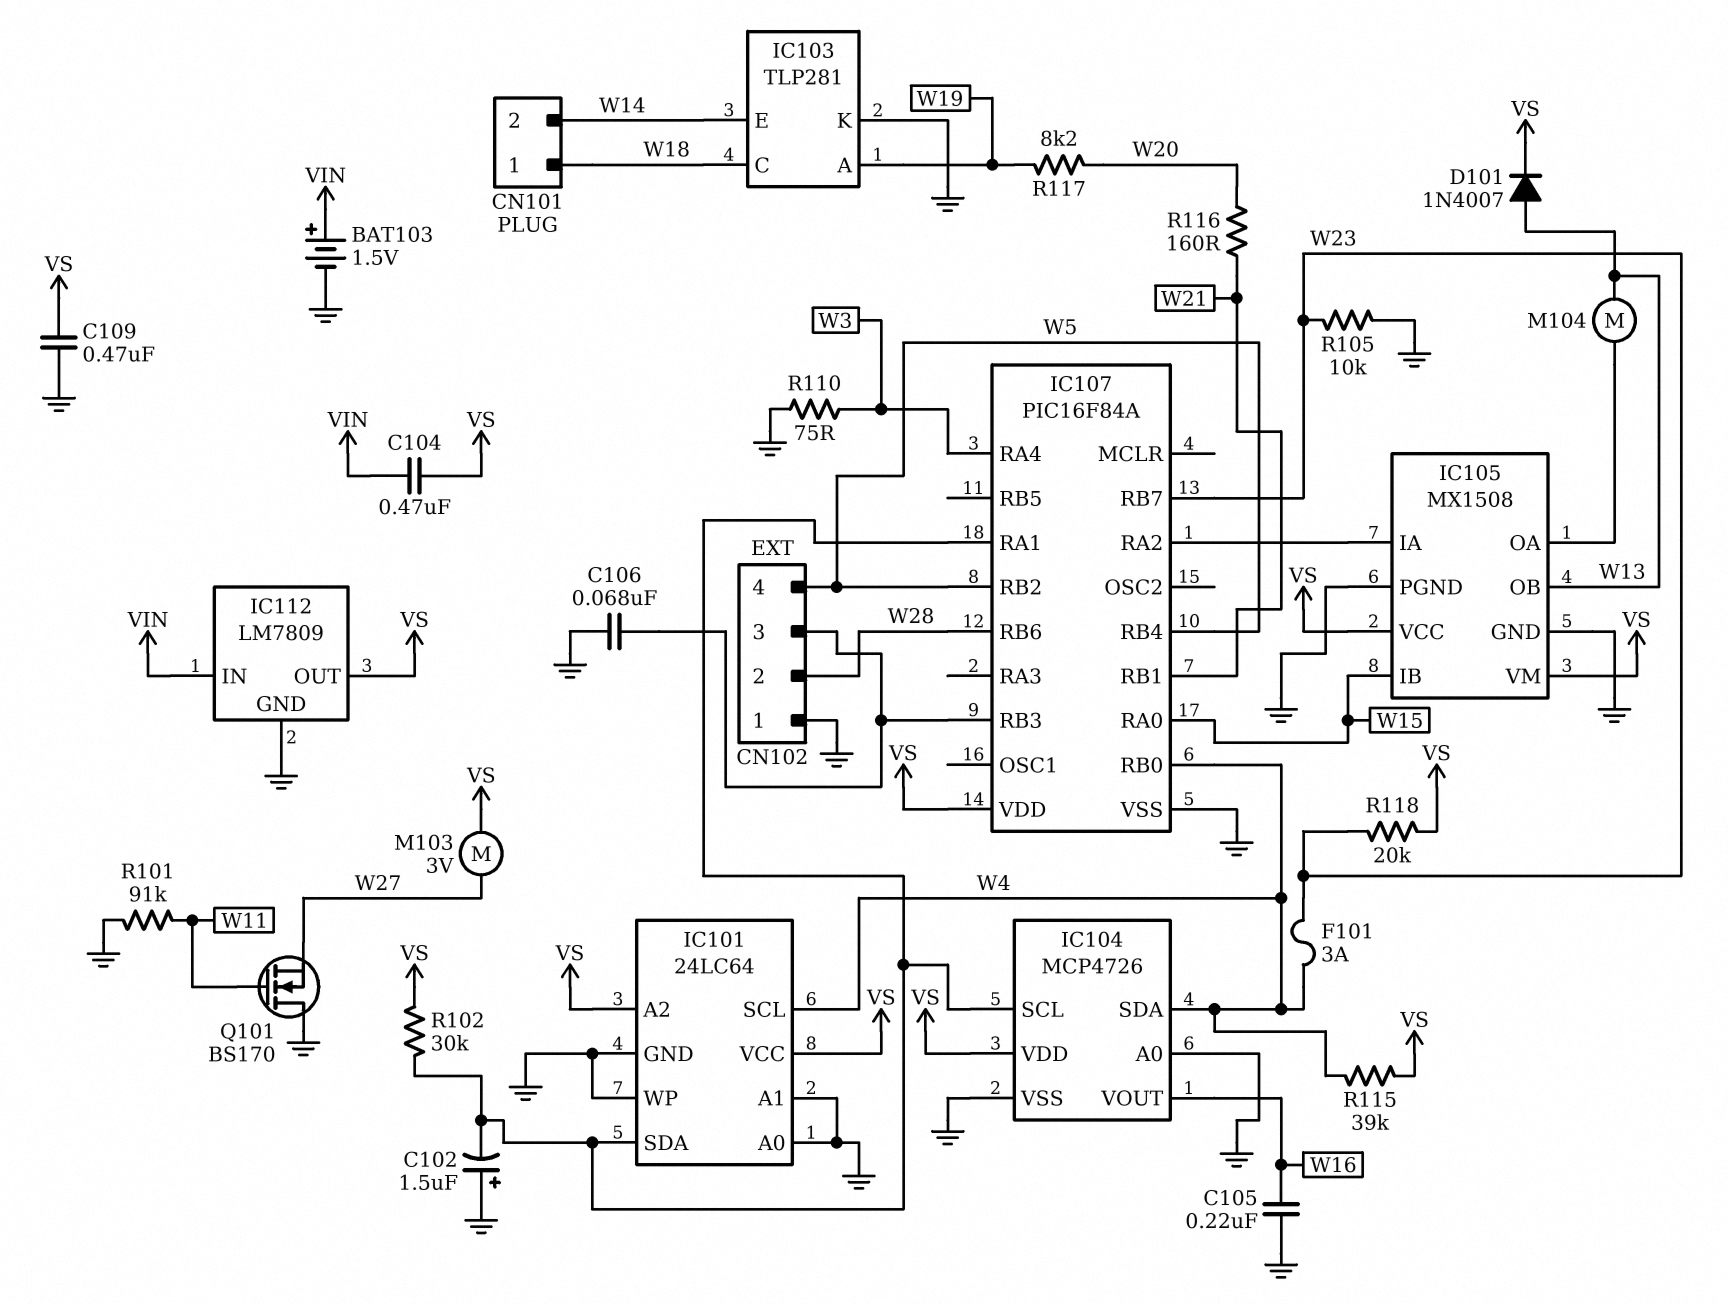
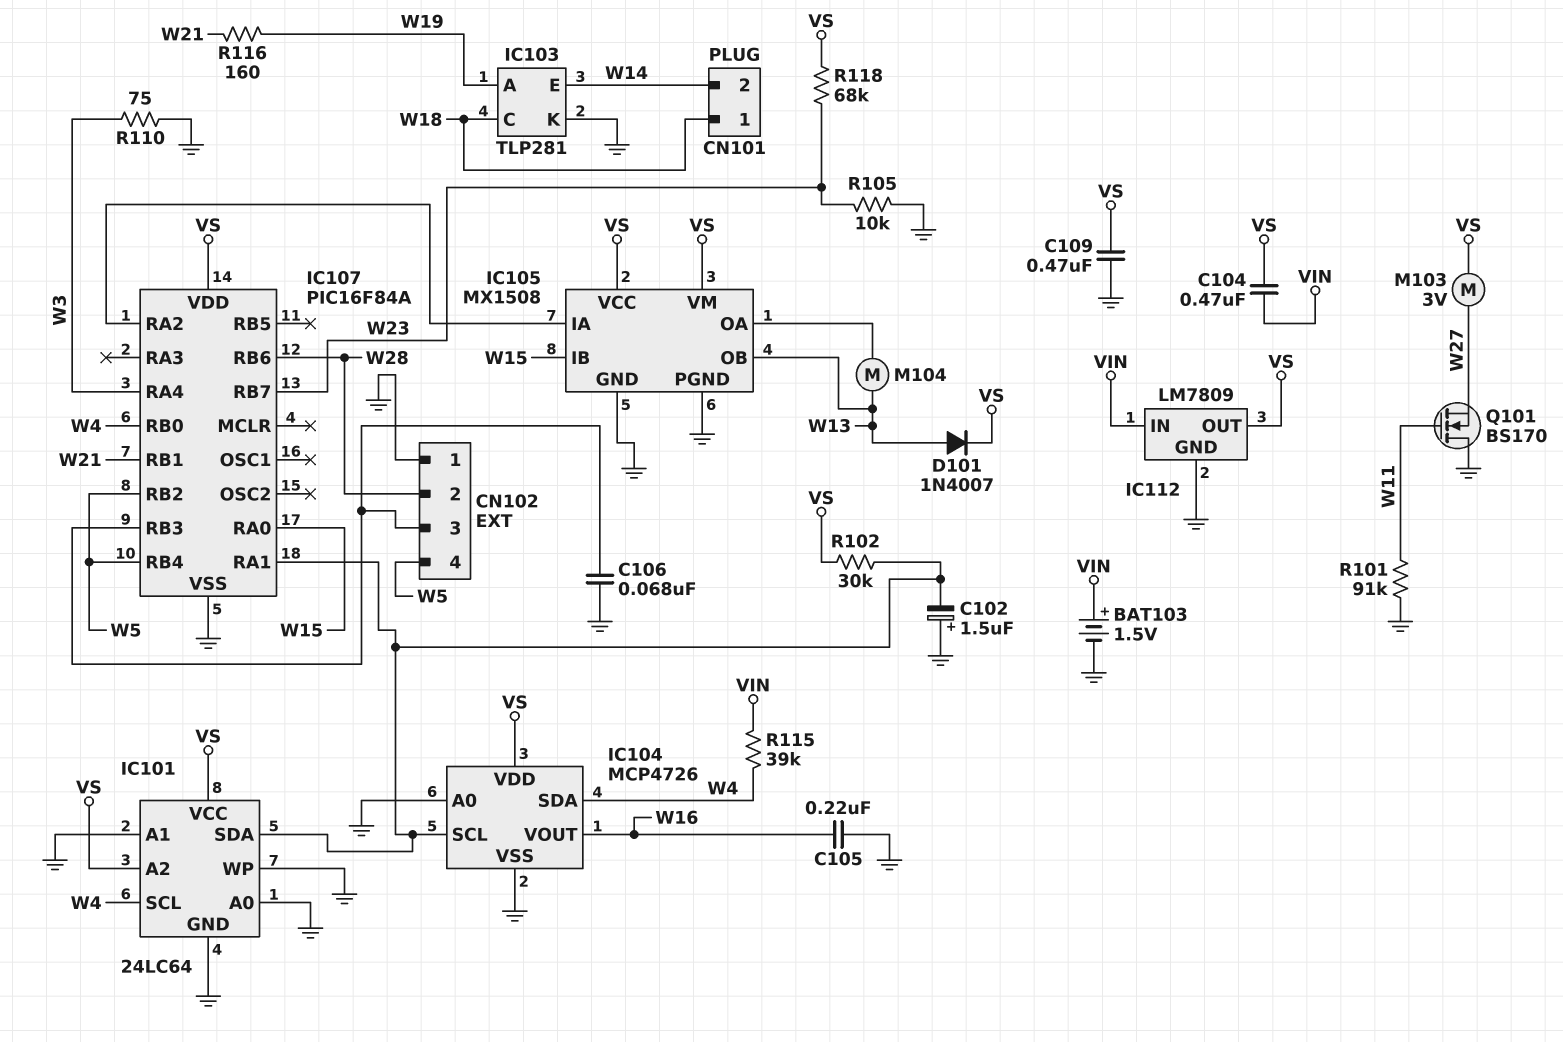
F101: 3A (W4, W23) -> none
R115: 39k (VS, W4) -> 39k (VIN, W4)
R116: 160 (W20, W21) -> 160 (W19, W21)
R117: 8.2k (W19, W20) -> none
R118: 20k (VS, W23) -> 68k (VS, W23)

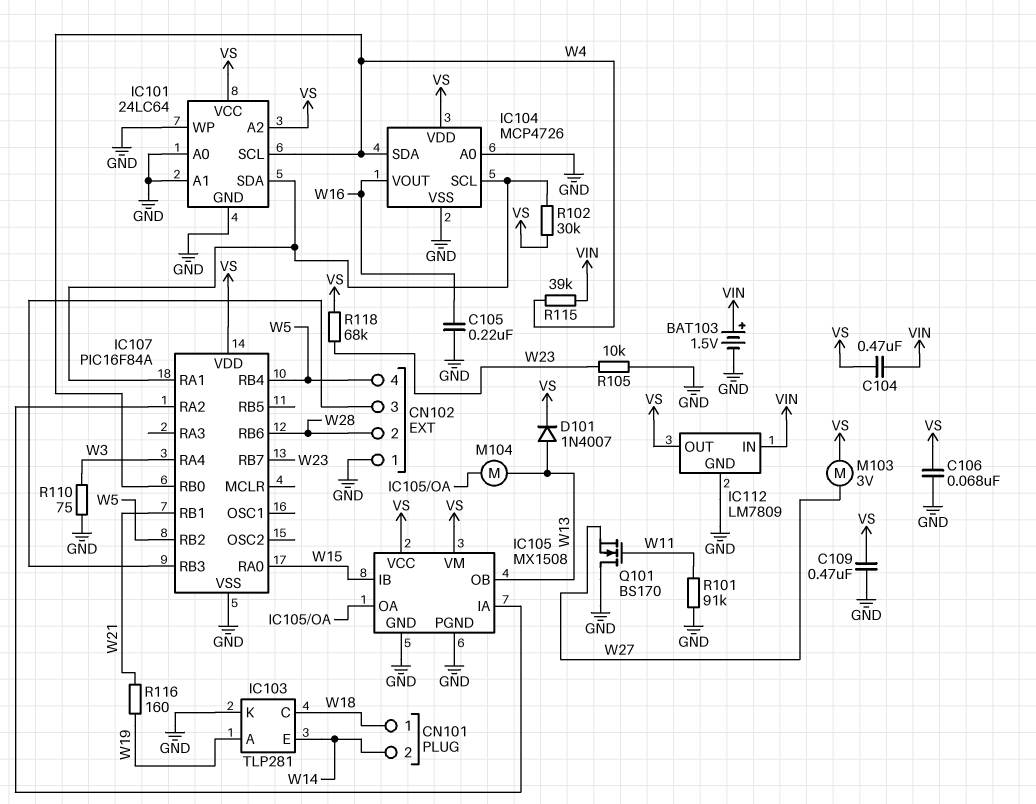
C102: 1.5uF (plus GND, minus IC101/SDA) -> none
C106: 68nF (CN102/3, GND) -> 68nF (GND, VS)

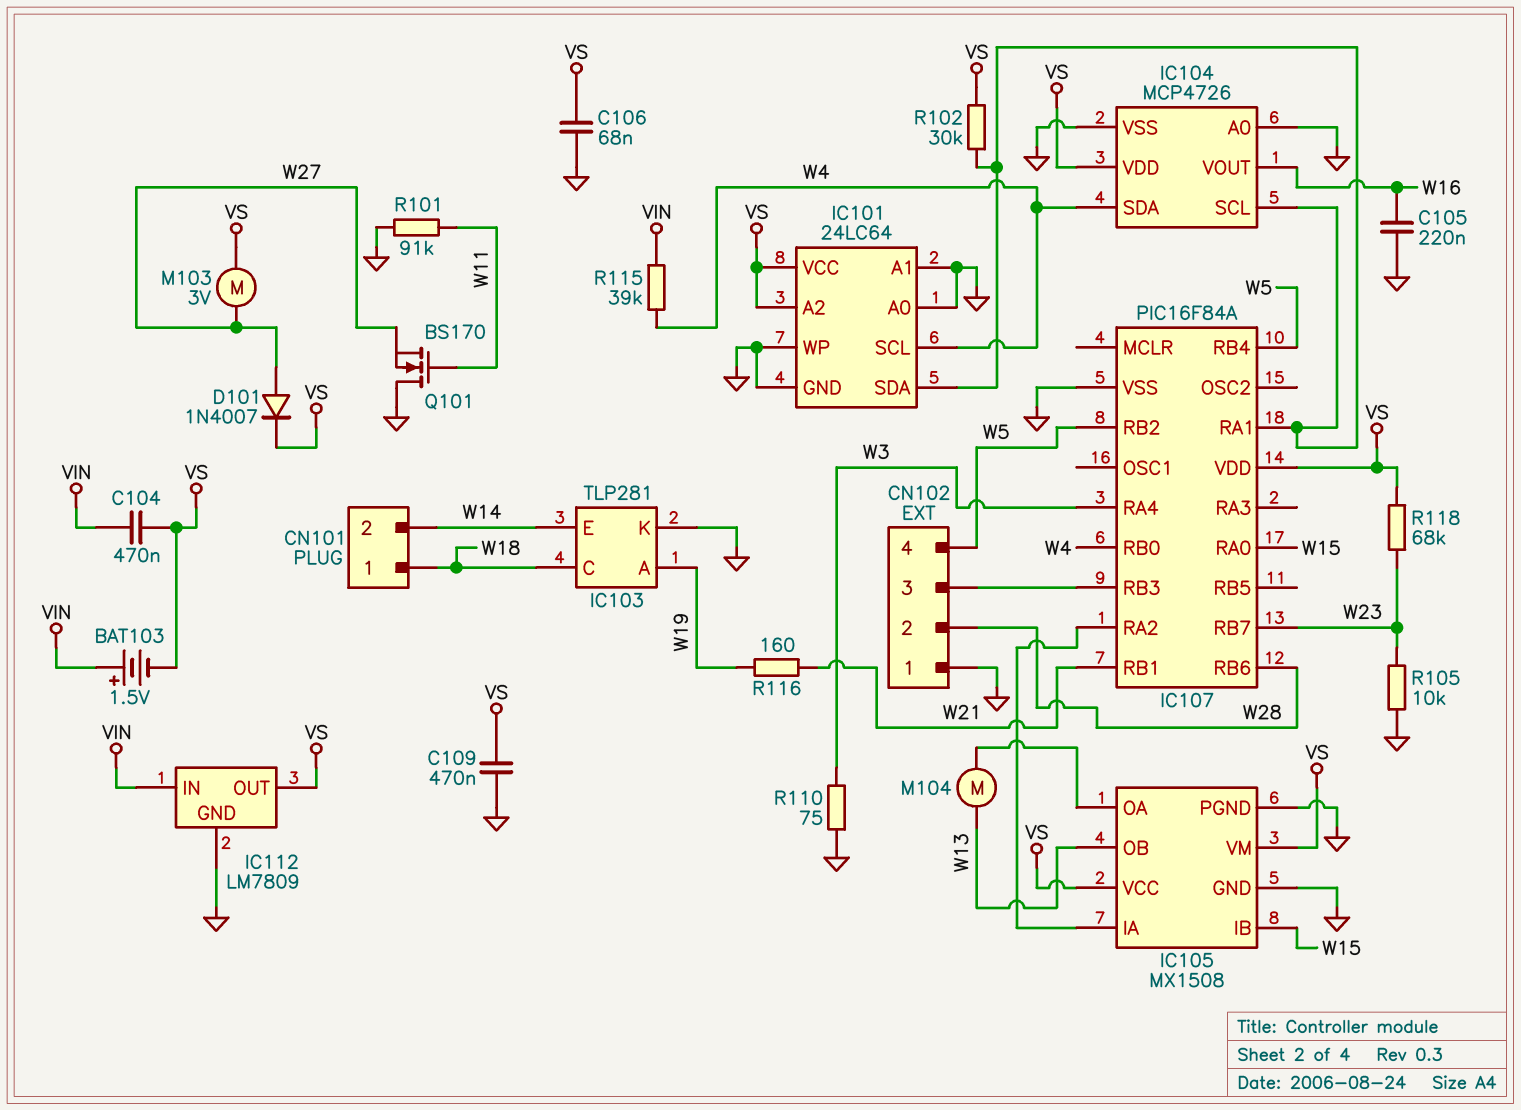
BAT103: 1.5V (plus VIN, minus GND) -> 1.5V (plus VIN, minus VS)
D101: diode 1N4007 (A W13, K VS) -> diode 1N4007 (A W27, K VS)

